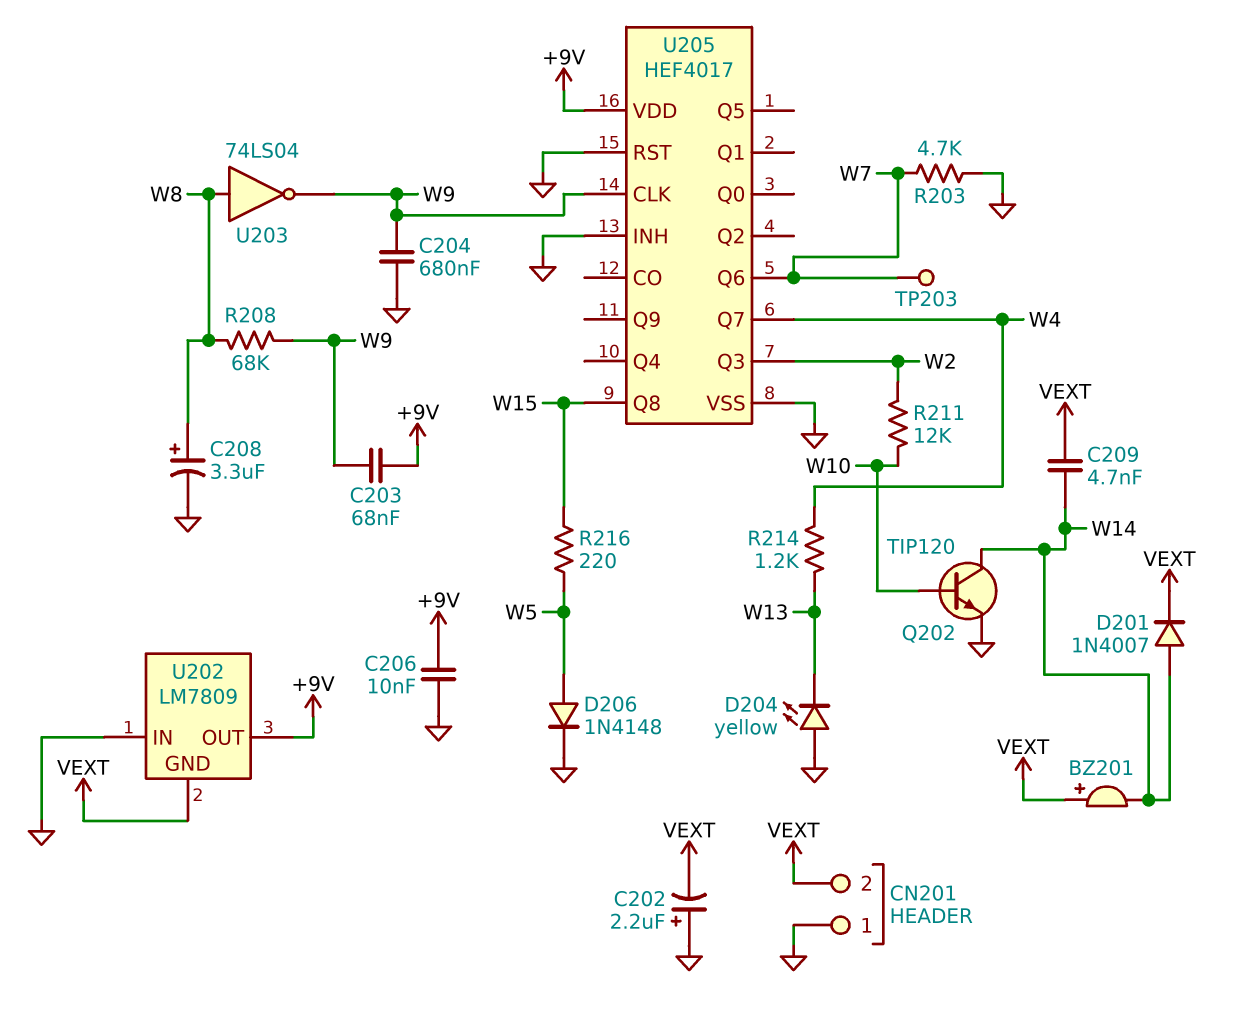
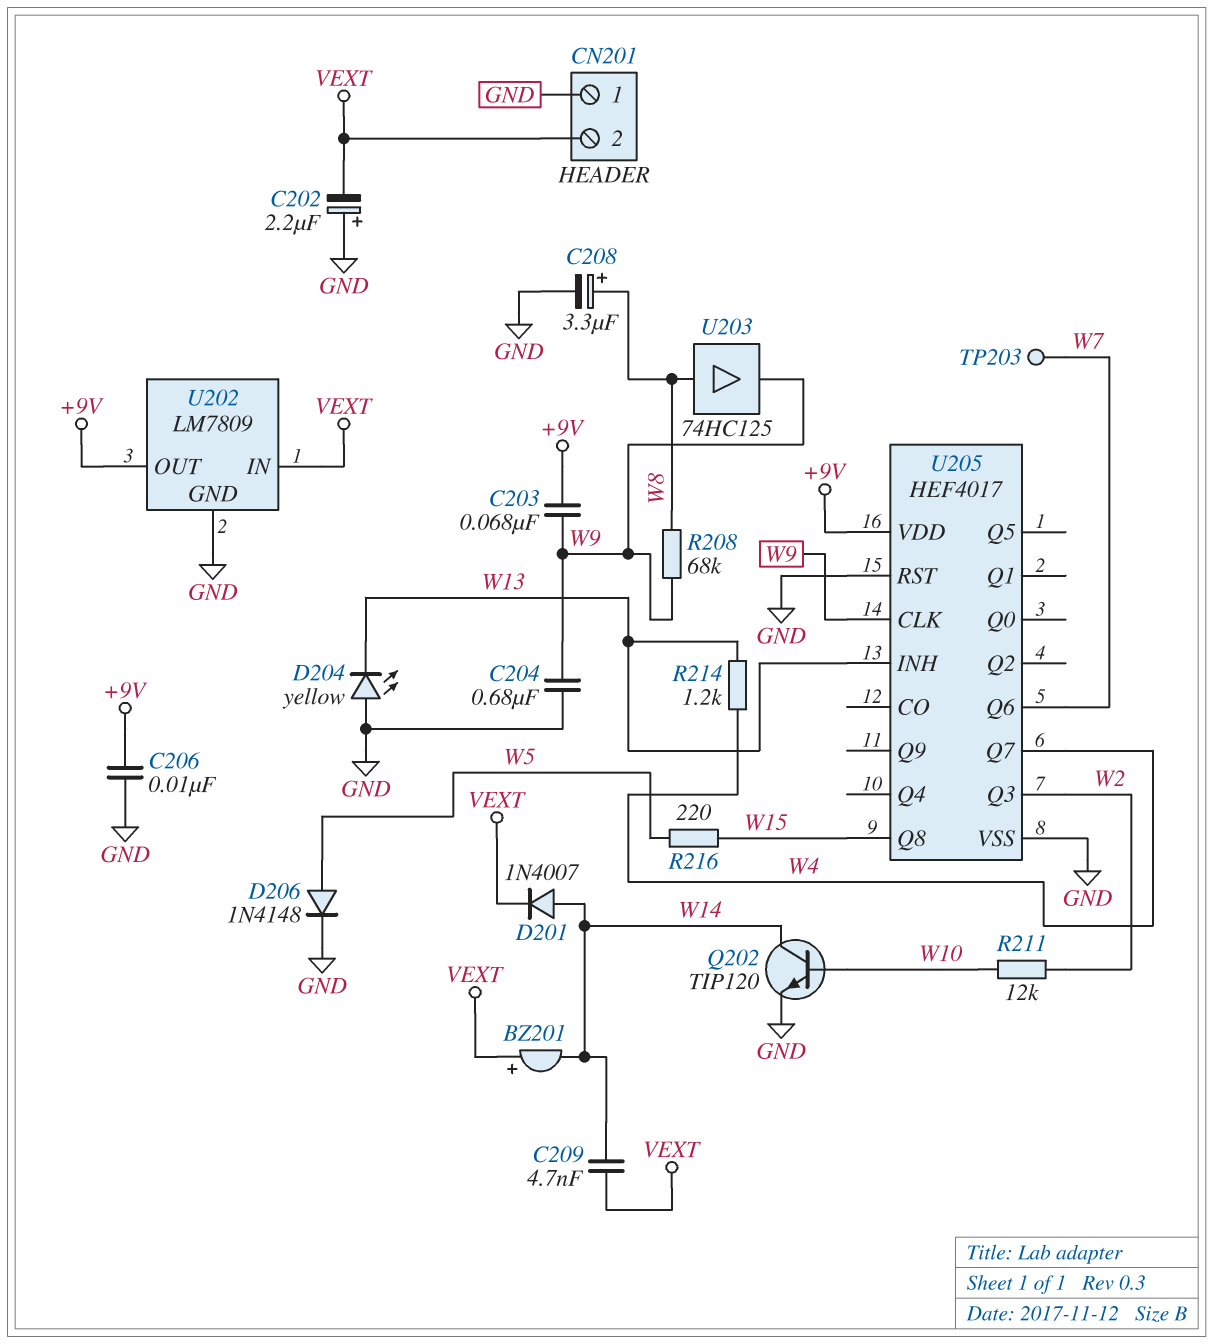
R203: 4.7k (GND, W7) -> none
U202 pin GND: VEXT -> GND
U202 pin IN: GND -> VEXT
U203: NOT 74LS04 (in W8, out W9) -> buffer 74HC125 (in W8, out W9)
U205 pin INH: GND -> W13

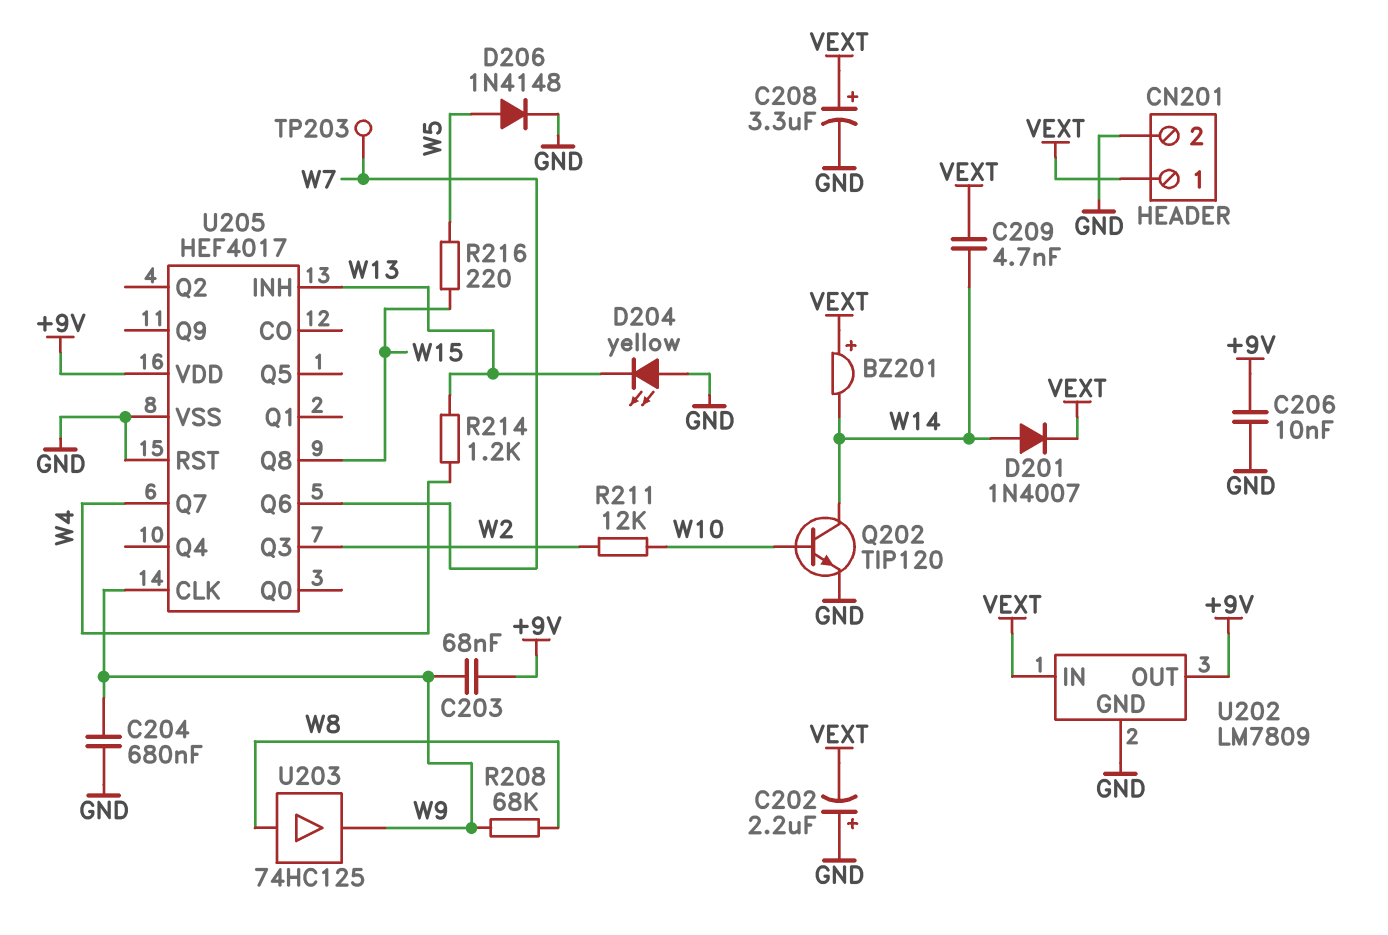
C208: 3.3uF (plus W8, minus GND) -> 3.3uF (plus VEXT, minus GND)
CN201 pin 1: GND -> VEXT
CN201 pin 2: VEXT -> GND

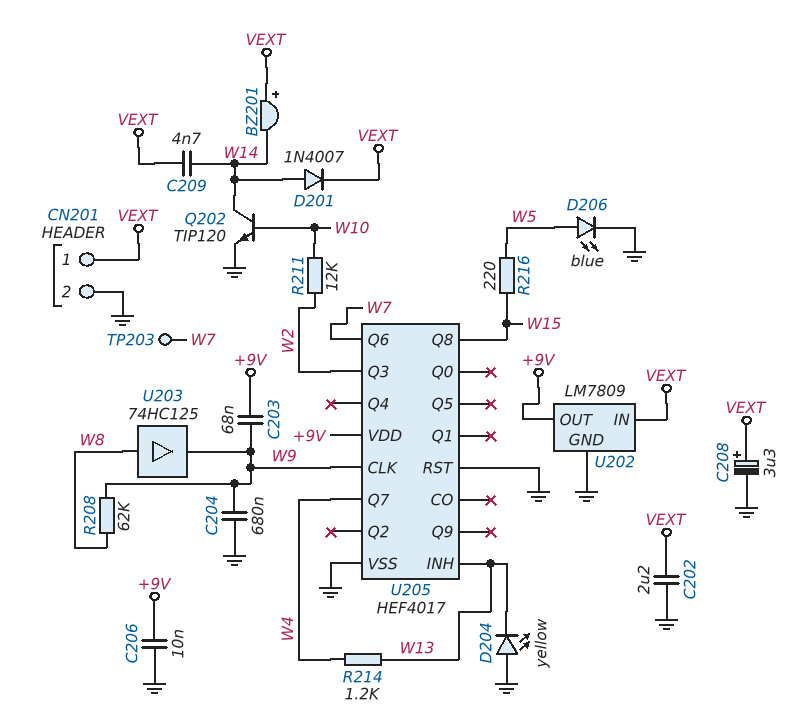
C202: 2.2uF (plus GND, minus VEXT) -> 2.2uF (GND, VEXT)
D206: diode 1N4148 (A W5, K GND) -> LED blue (A W5, K GND)
R208: 68k (W8, W9) -> 62k (W8, W9)

